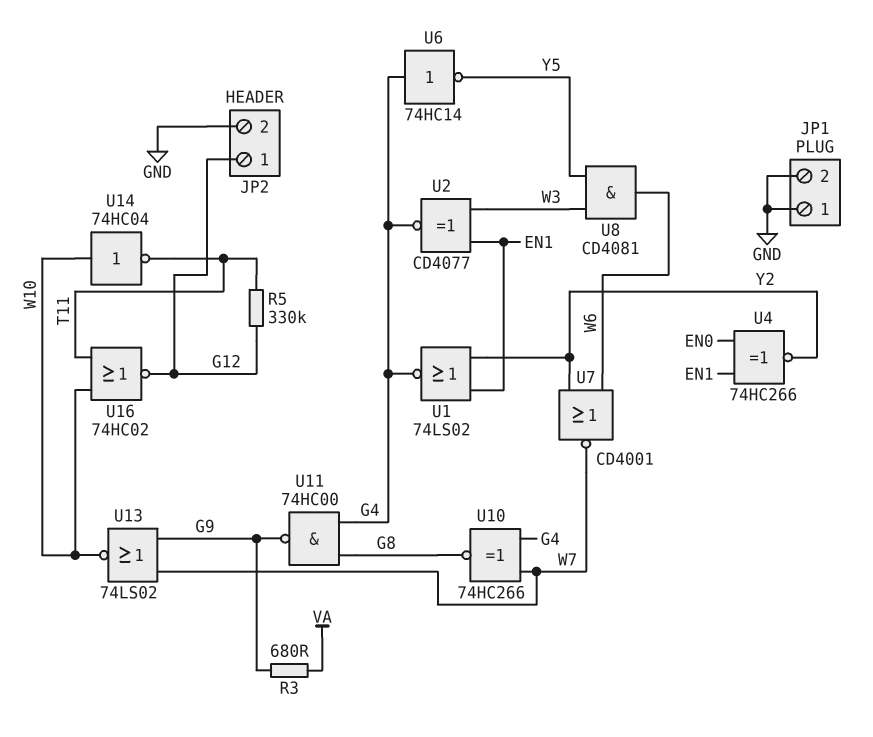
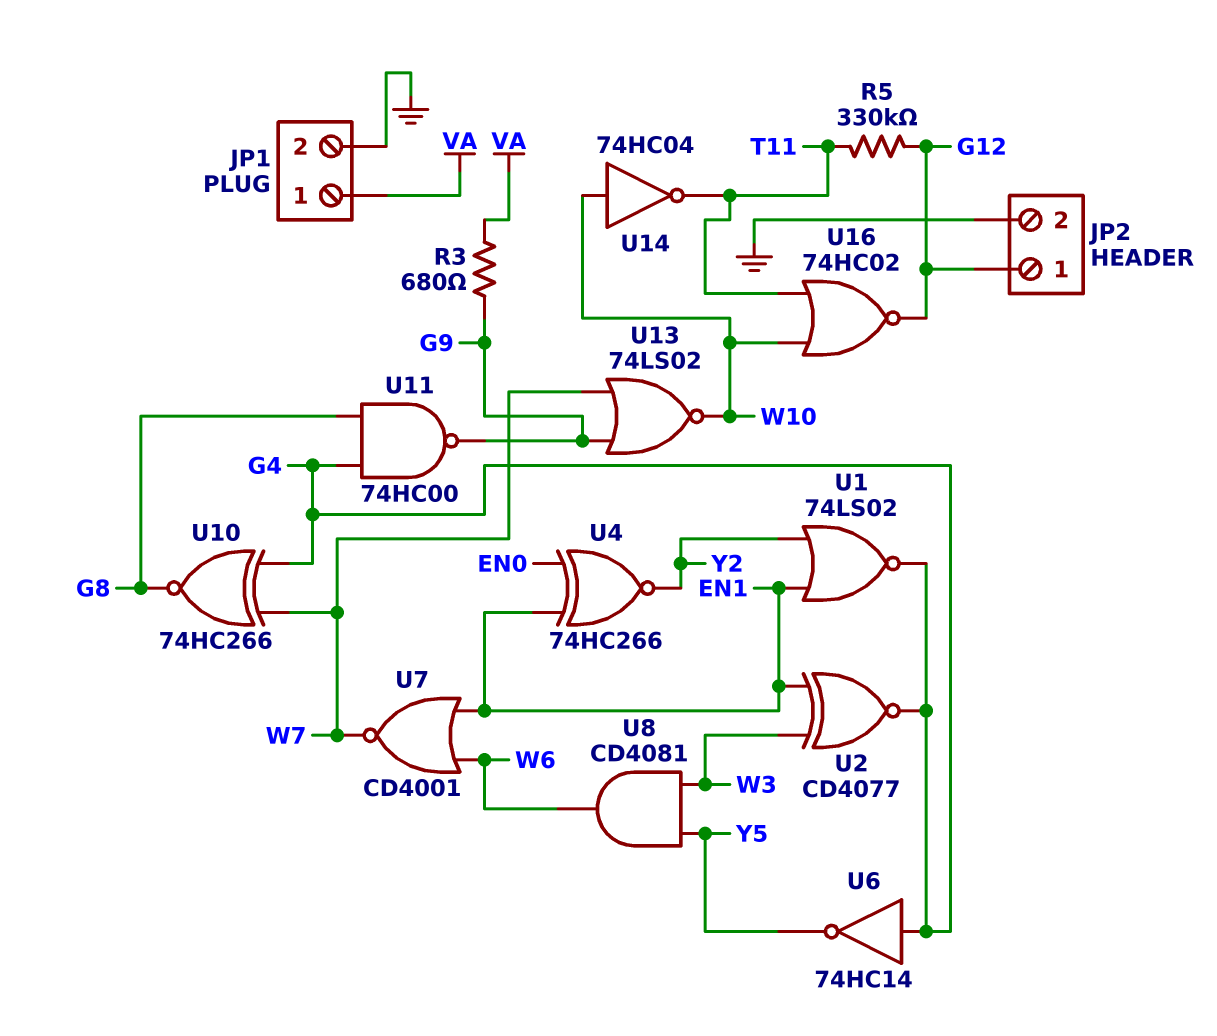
JP1 pin 1: GND -> VA
U7: NOR CD4001 (in W6, in Y2, out W7) -> NOR CD4001 (in EN1, in W6, out W7)

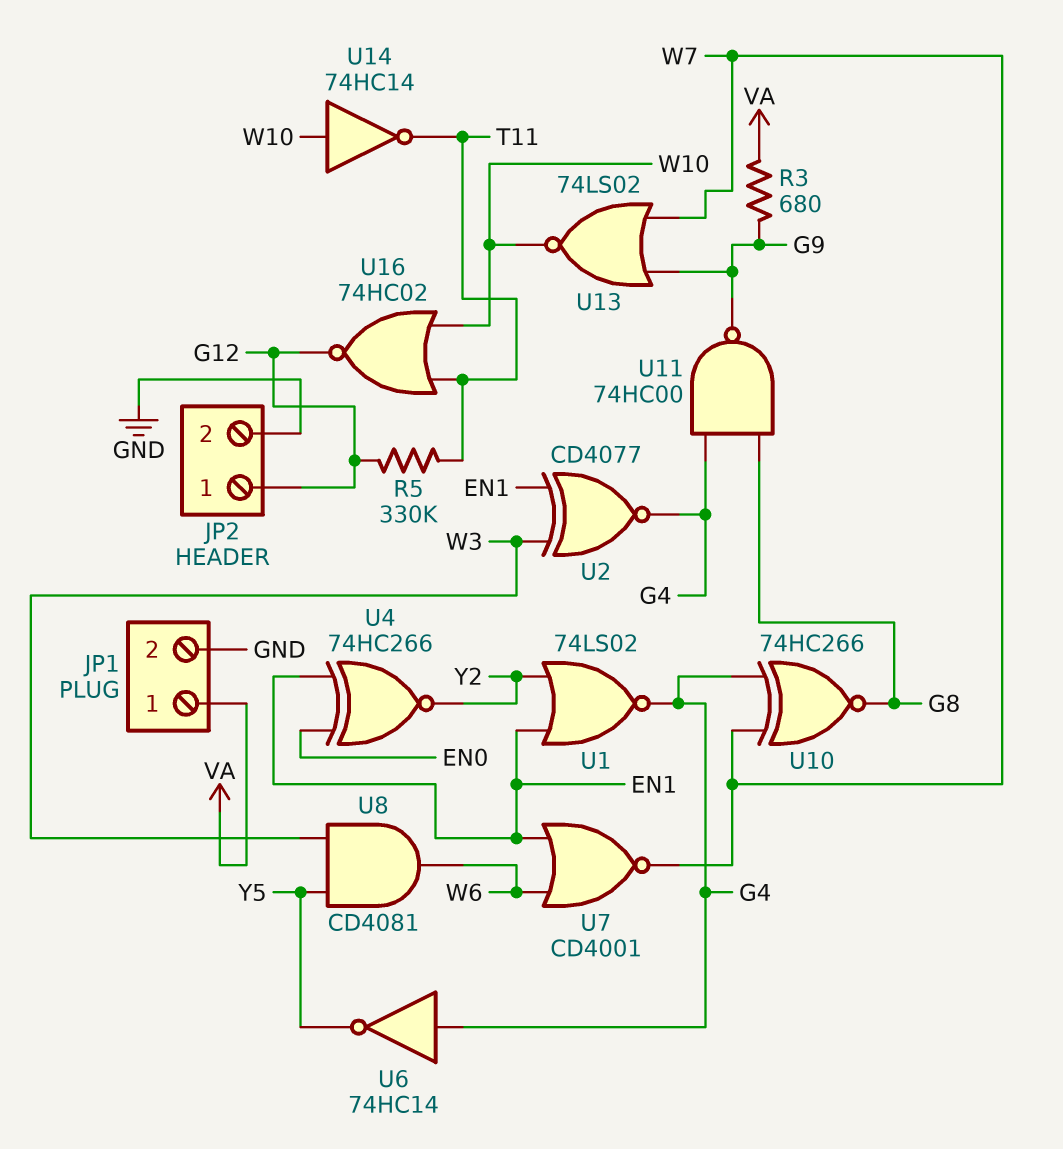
U14: NOT 74HC04 (in W10, out T11) -> NOT 74HC14 (in W10, out T11)

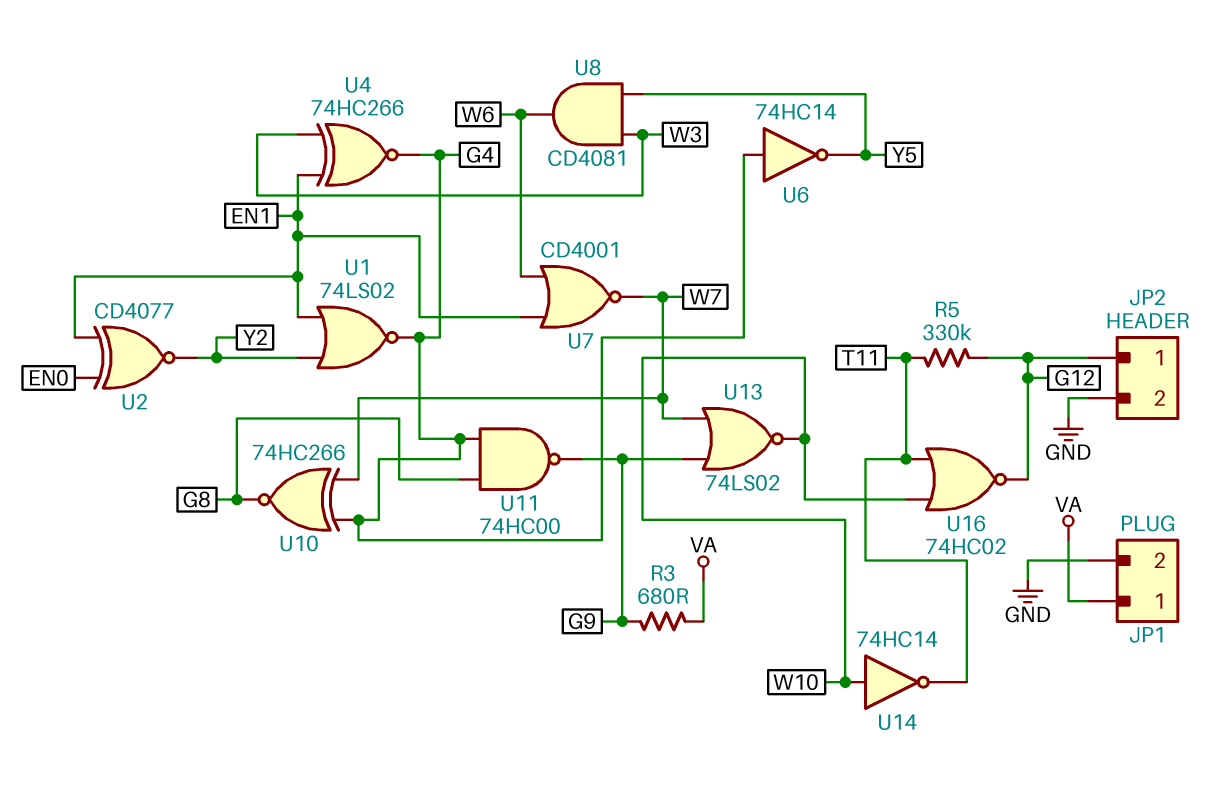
U2: XNOR CD4077 (in EN1, in W3, out G4) -> XNOR CD4077 (in EN0, in EN1, out Y2)
U4: XNOR 74HC266 (in EN0, in EN1, out Y2) -> XNOR 74HC266 (in EN1, in W3, out G4)

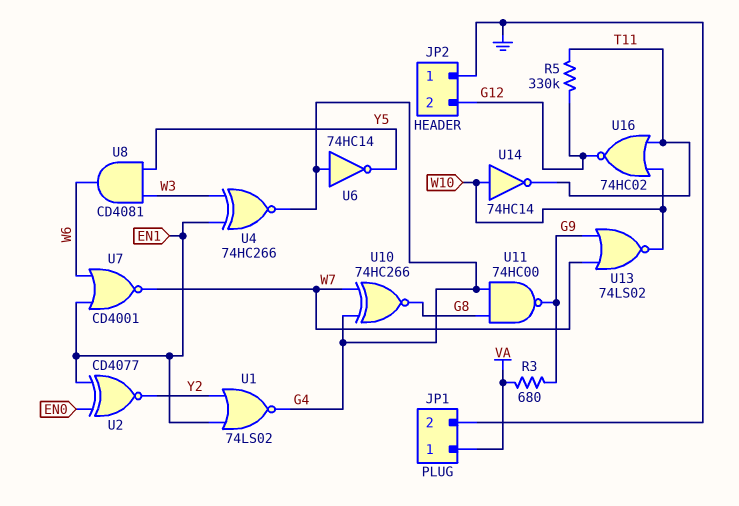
JP2 pin 1: G12 -> GND
JP2 pin 2: GND -> G12

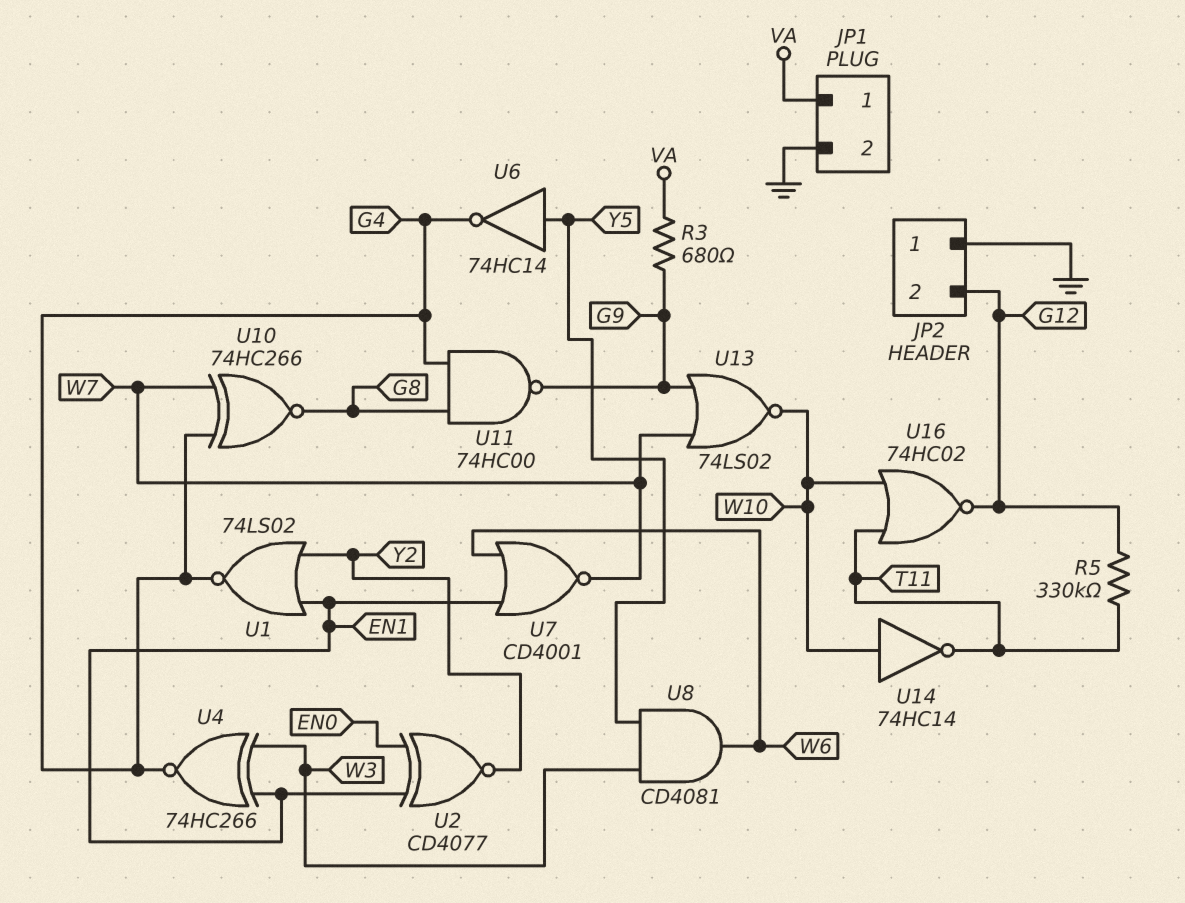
U6: NOT 74HC14 (in G4, out Y5) -> NOT 74HC14 (in Y5, out G4)

